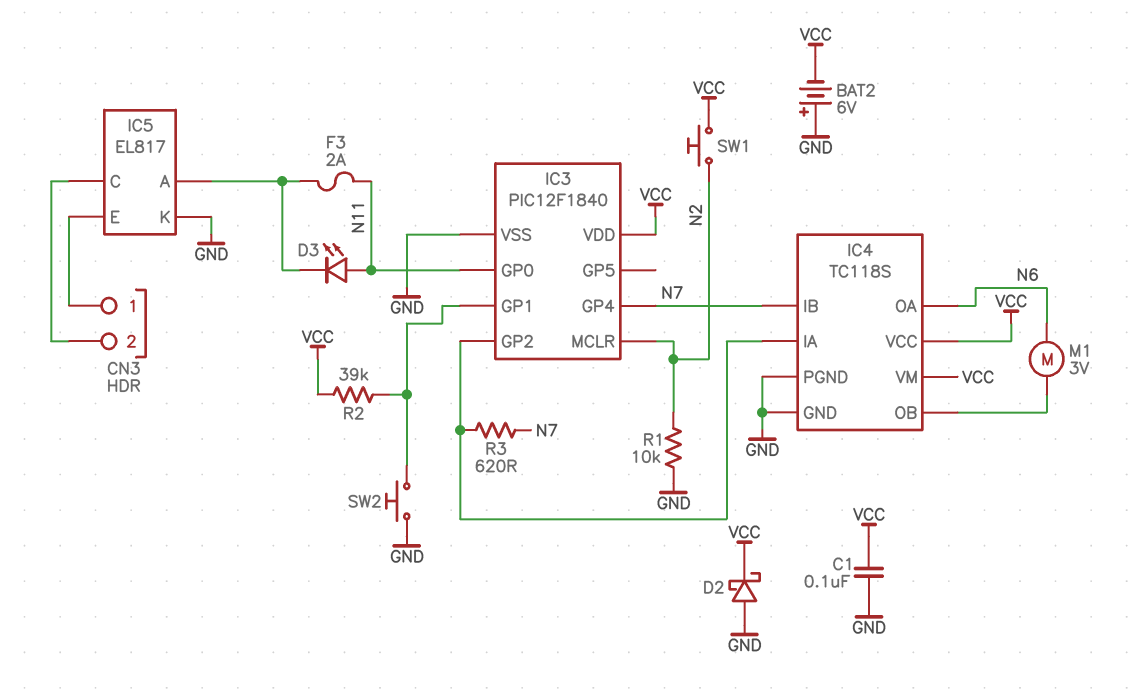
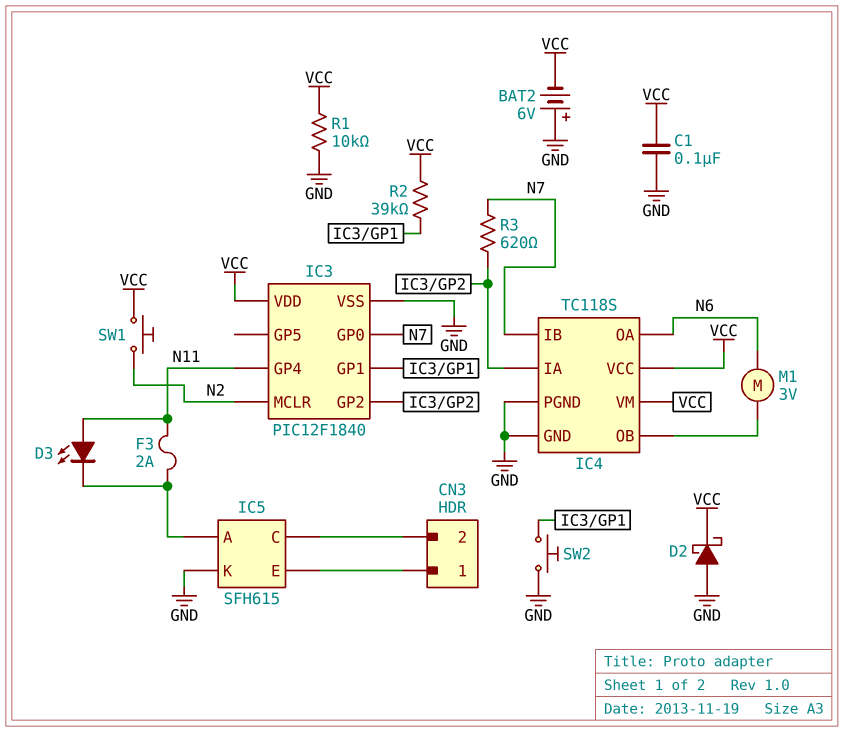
IC3 pin GP0: N11 -> N7
IC3 pin GP4: N7 -> N11
IC5: EL817 -> SFH615
R1: 10k (GND, N2) -> 10k (GND, VCC)

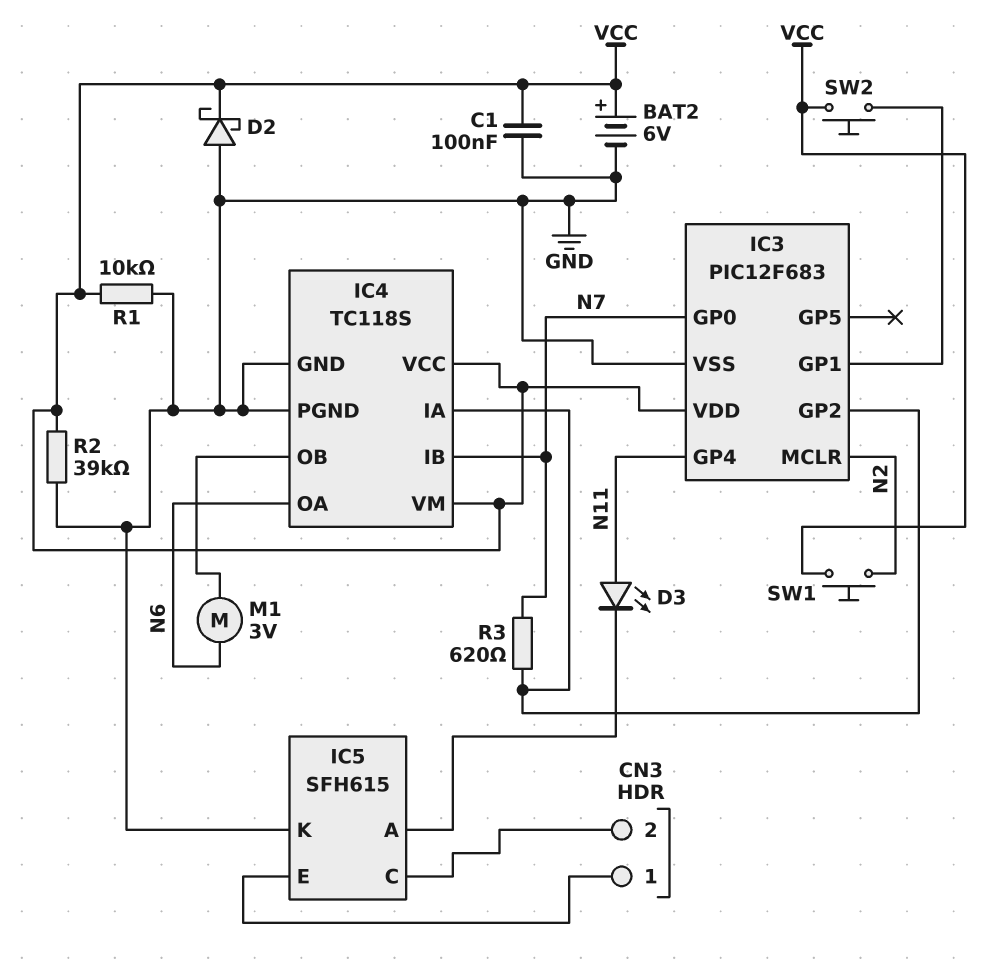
BAT2: 6V (plus GND, minus VCC) -> 6V (plus VCC, minus GND)
F3: 2A (IC5/A, N11) -> none
IC3: PIC12F1840 -> PIC12F683
R2: 39k (IC3/GP1, VCC) -> 39k (GND, VCC)
SW2: button (GND, IC3/GP1) -> button (IC3/GP1, VCC)

